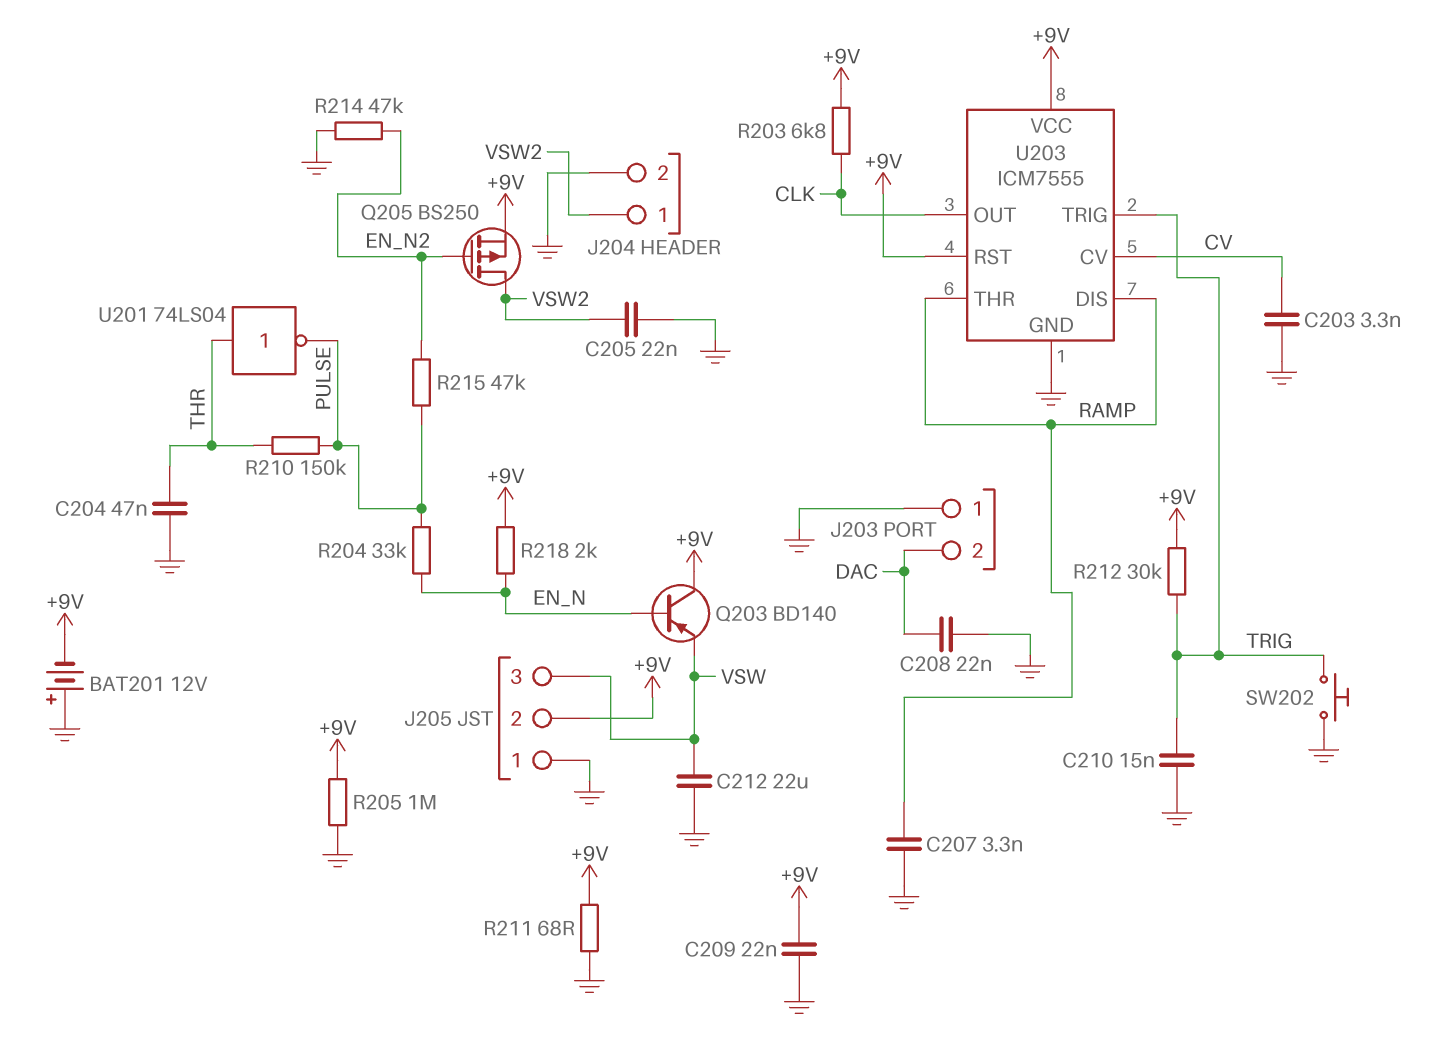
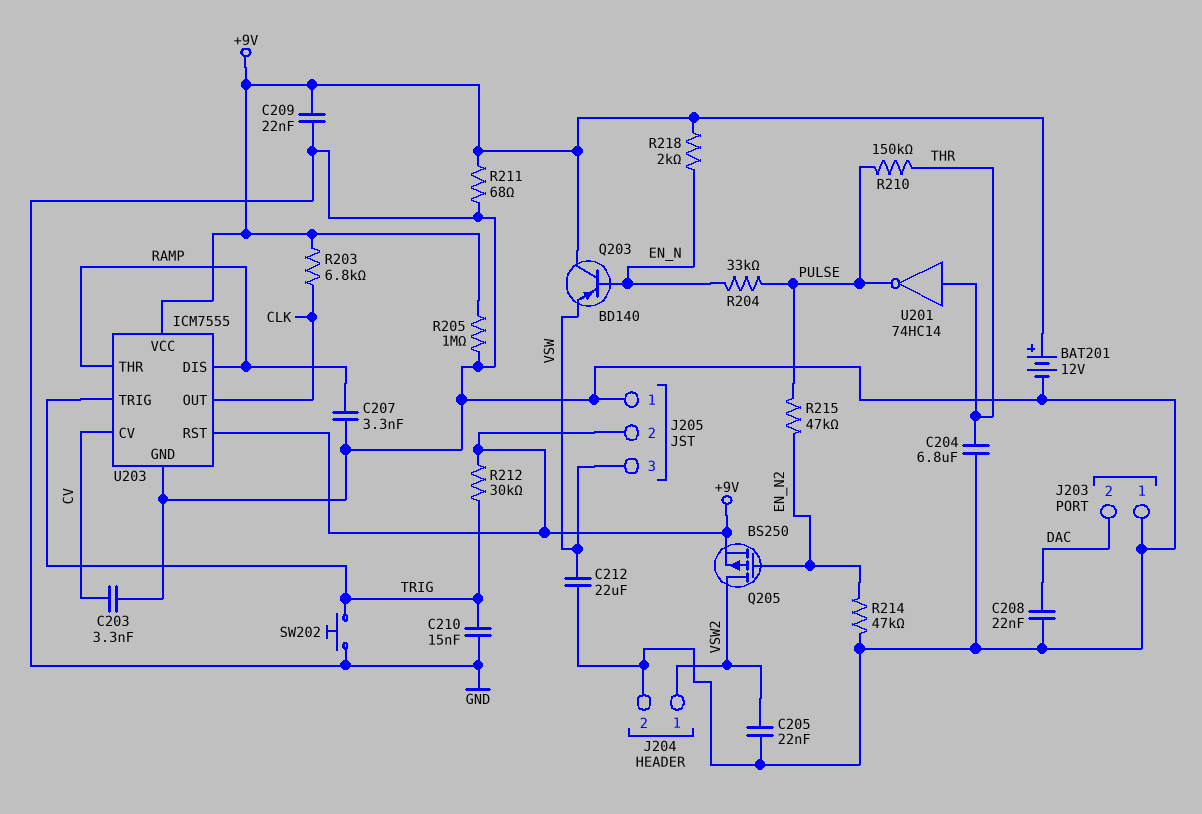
BAT201: 12V (plus GND, minus +9V) -> 12V (plus +9V, minus GND)
C204: 47nF (GND, THR) -> 6.8uF (GND, THR)
U201: NOT 74LS04 (in THR, out PULSE) -> NOT 74HC14 (in THR, out PULSE)

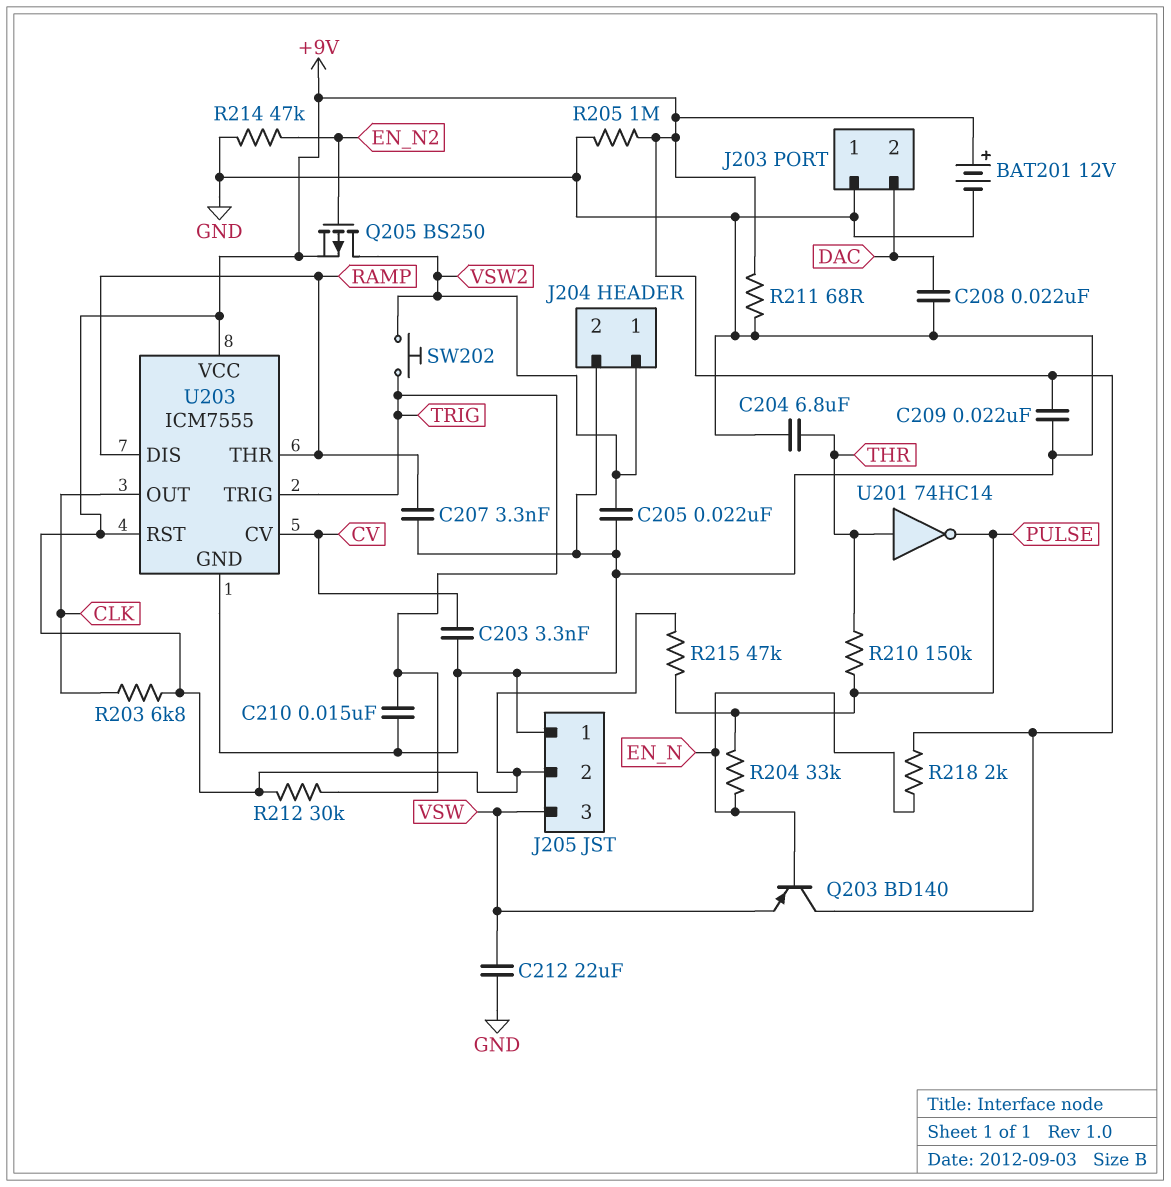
R215: 47k (EN_N2, PULSE) -> 47k (+9V, PULSE)
SW202: button (GND, TRIG) -> button (TRIG, VSW2)

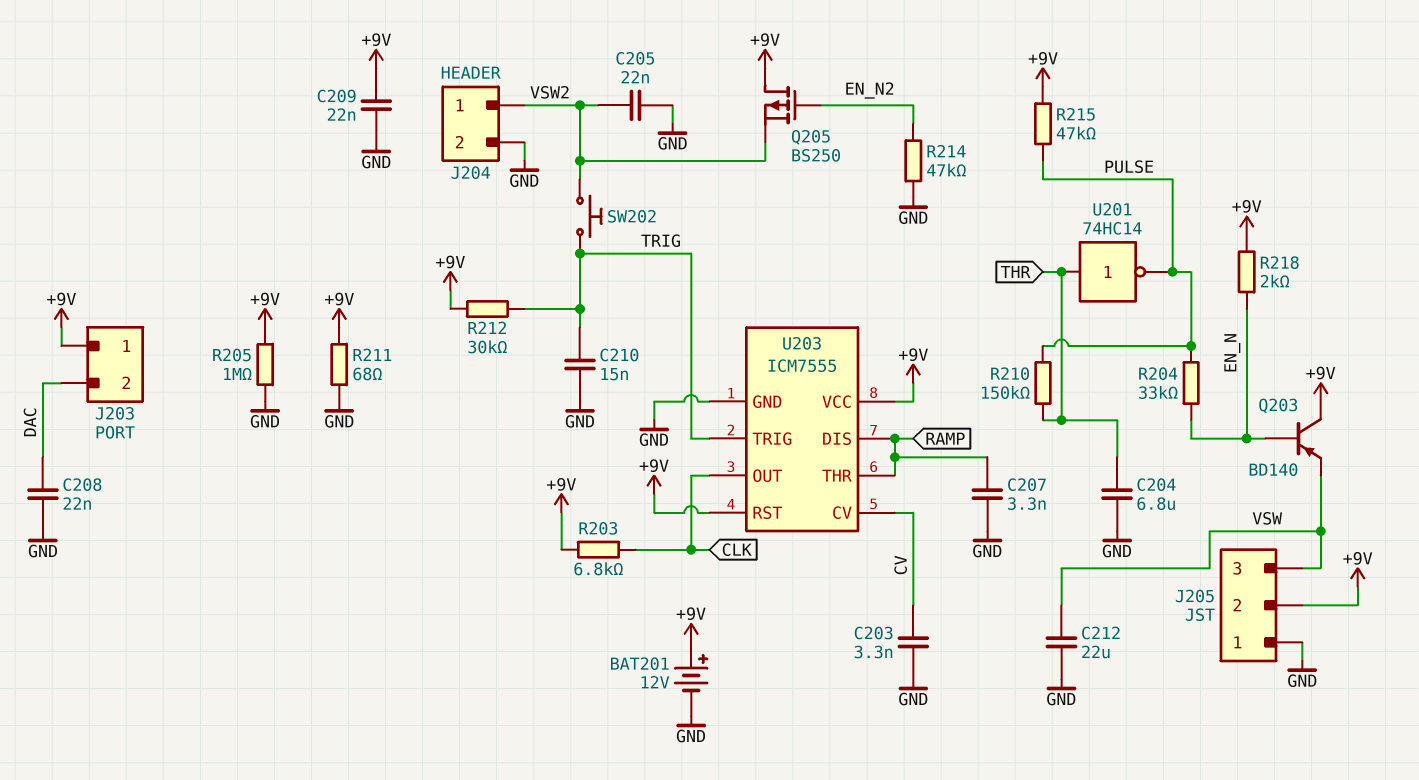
J203 pin 1: GND -> +9V
Q205: PMOS BS250 (G EN_N2, D VSW2, S +9V) -> PMOS BS250 (G EN_N2, D +9V, S VSW2)

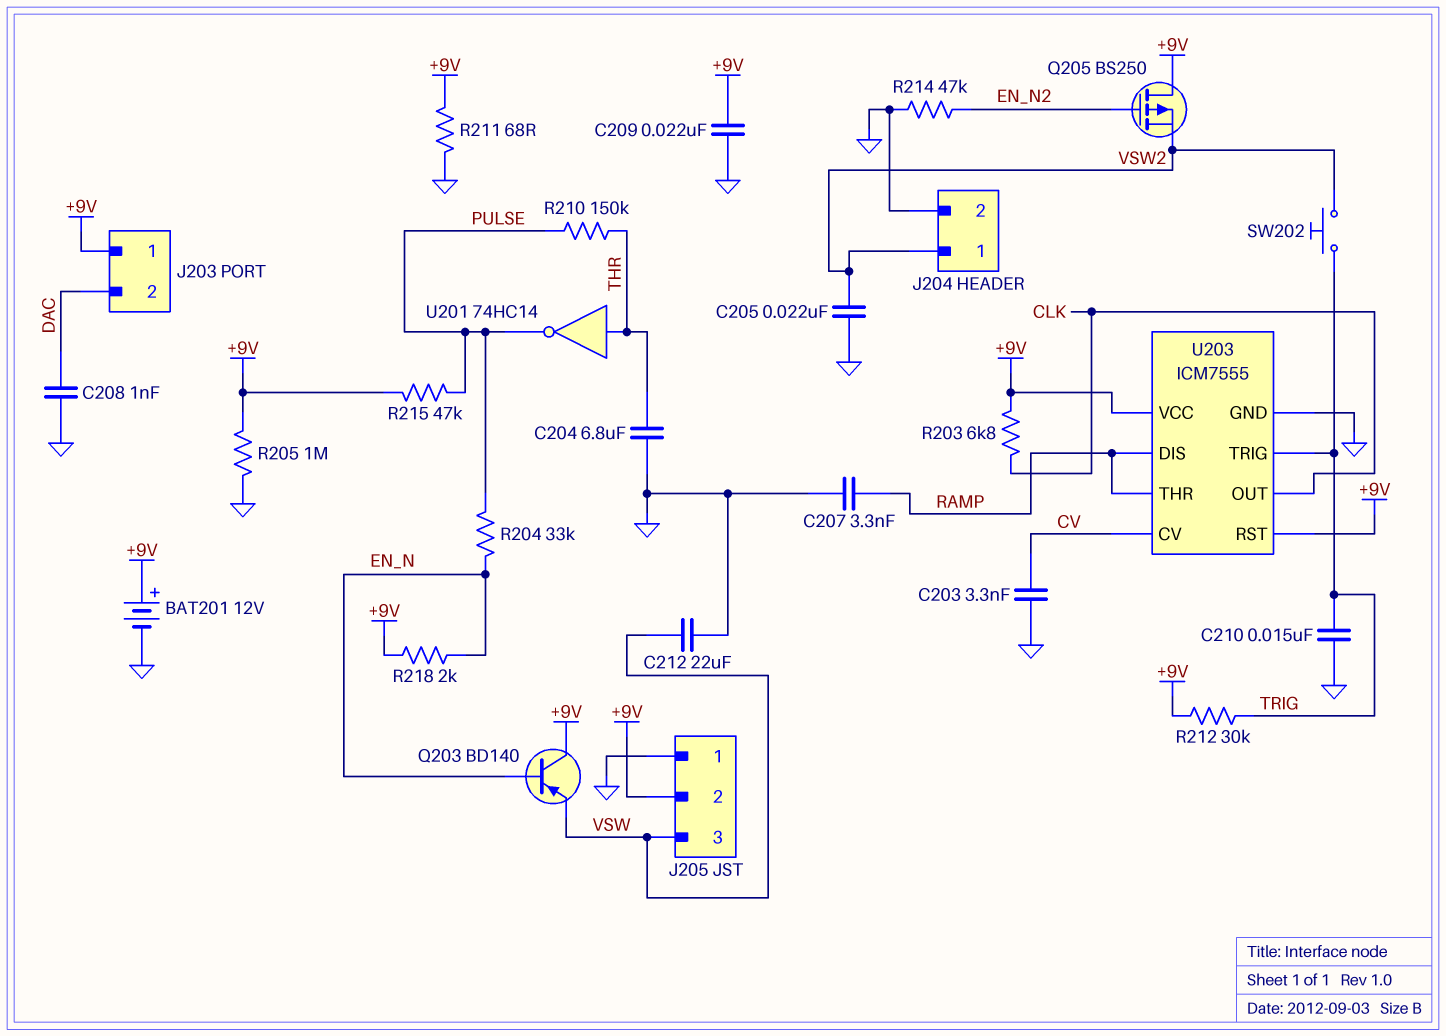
C208: 22nF (DAC, GND) -> 1nF (DAC, GND)

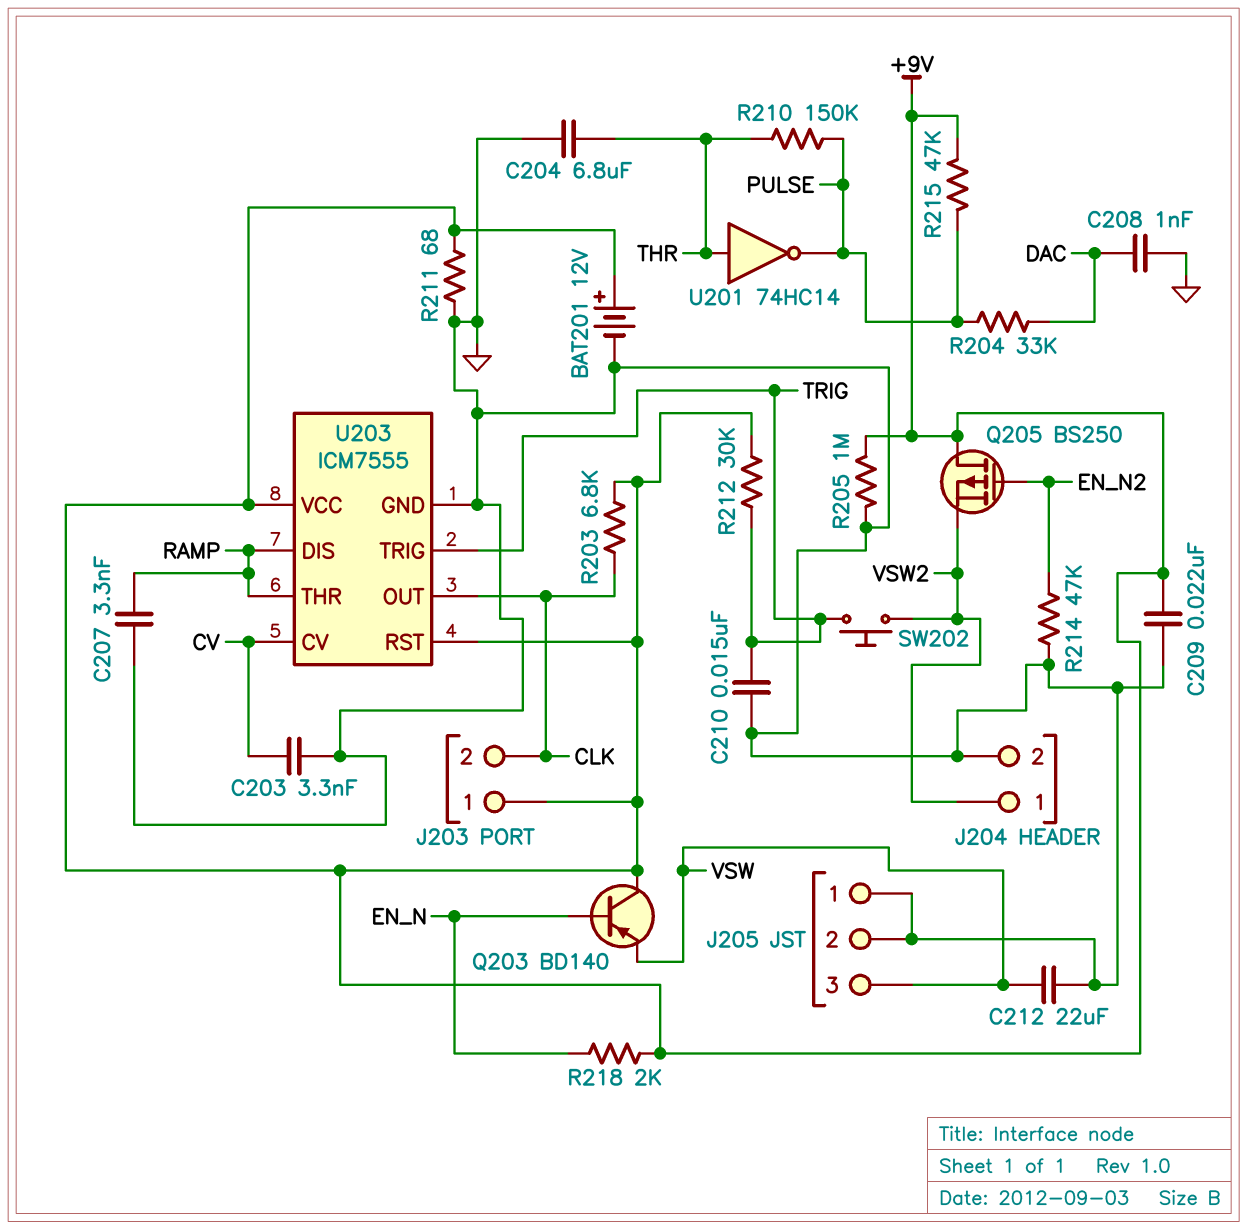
C205: 22nF (GND, VSW2) -> none
J203 pin 2: DAC -> CLK
J205 pin 2: +9V -> GND
R204: 33k (EN_N, PULSE) -> 33k (DAC, PULSE)

